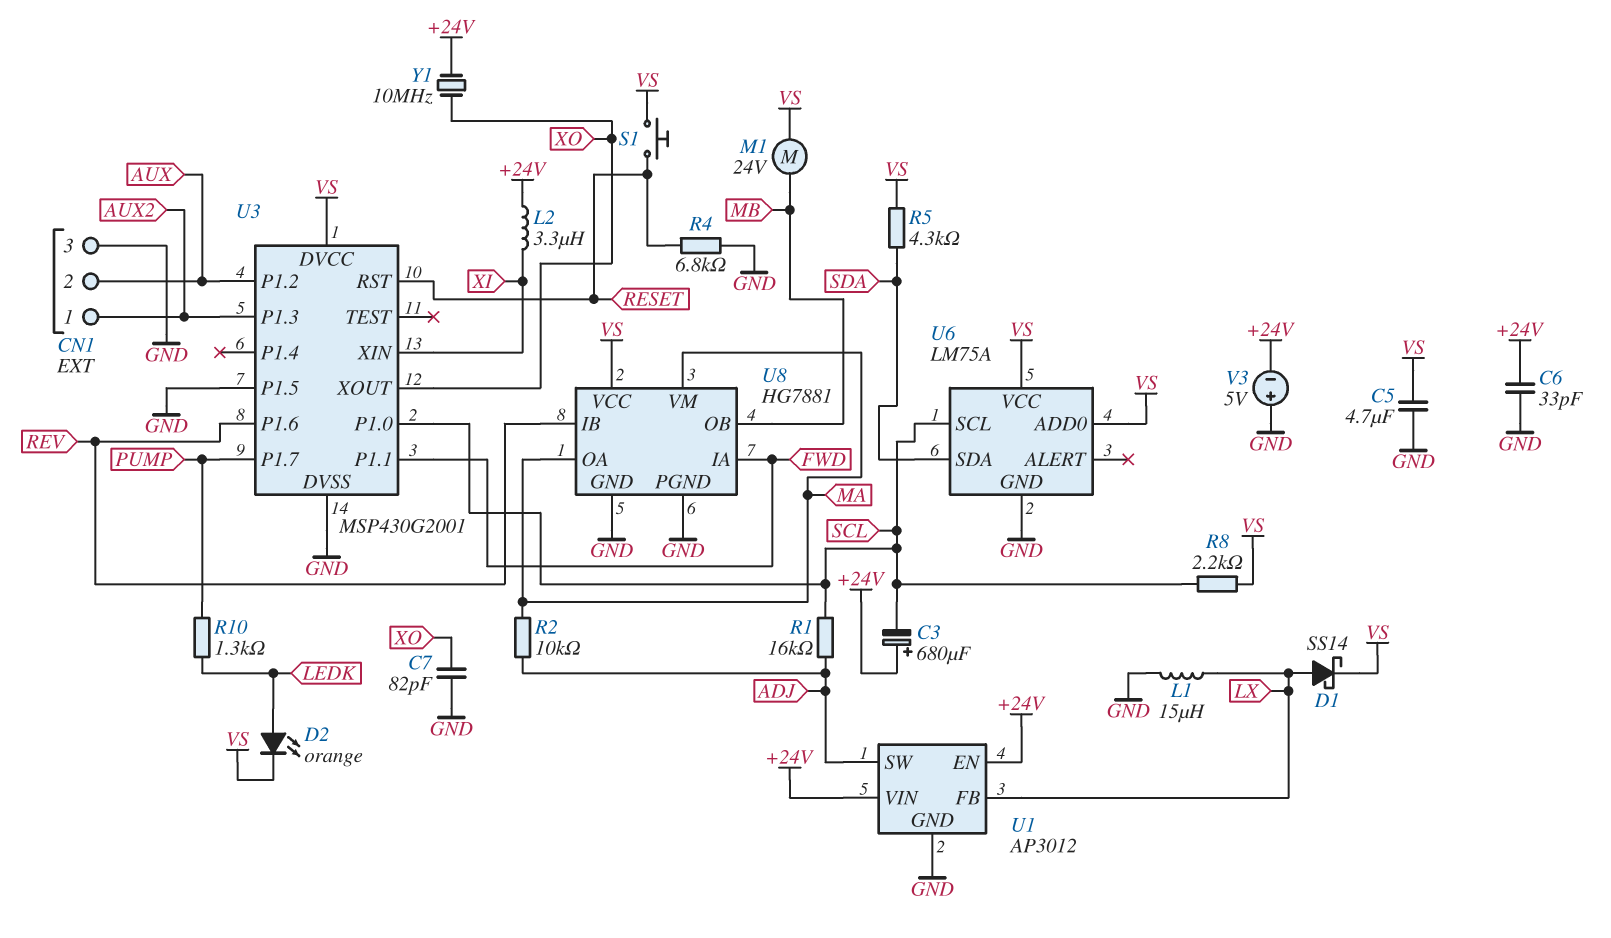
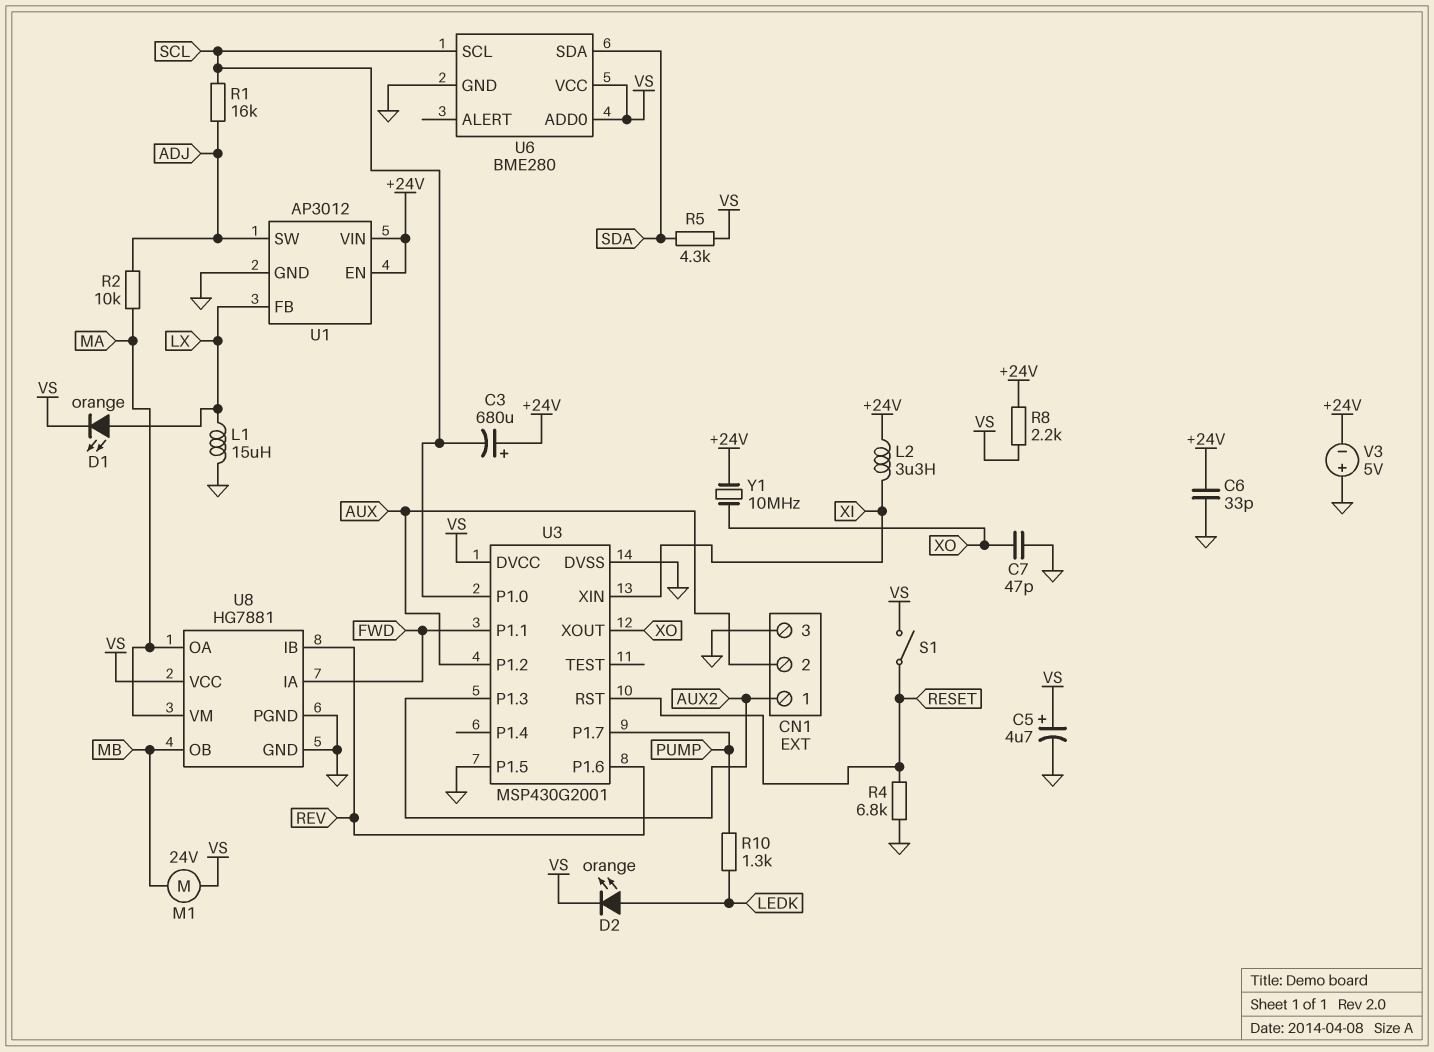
C5: 4.7uF (GND, VS) -> 4.7uF (plus VS, minus GND)
C7: 82pF (GND, XO) -> 47pF (GND, XO)
D1: schottky SS14 (A LX, K VS) -> LED orange (A LX, K VS)
R8: 2.2k (SCL, VS) -> 2.2k (+24V, VS)
S1: button (RESET, VS) -> switch (RESET, VS)
U6: LM75A -> BME280

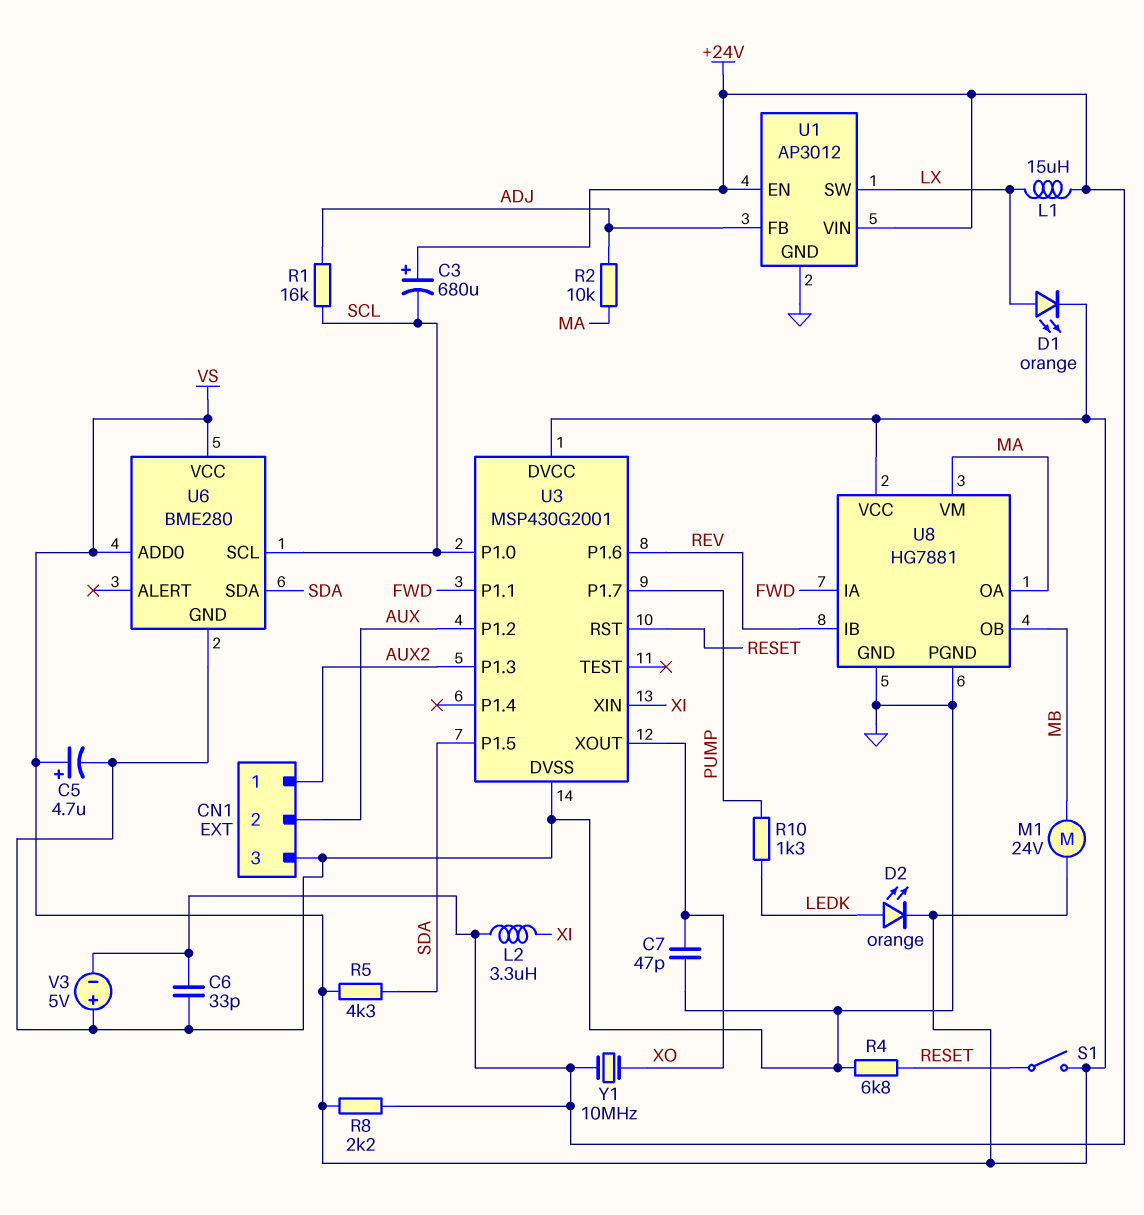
L1: 15uH (GND, LX) -> 15uH (+24V, LX)
U1 pin FB: LX -> ADJ
U1 pin SW: ADJ -> LX
U3 pin P1.5: GND -> SDA

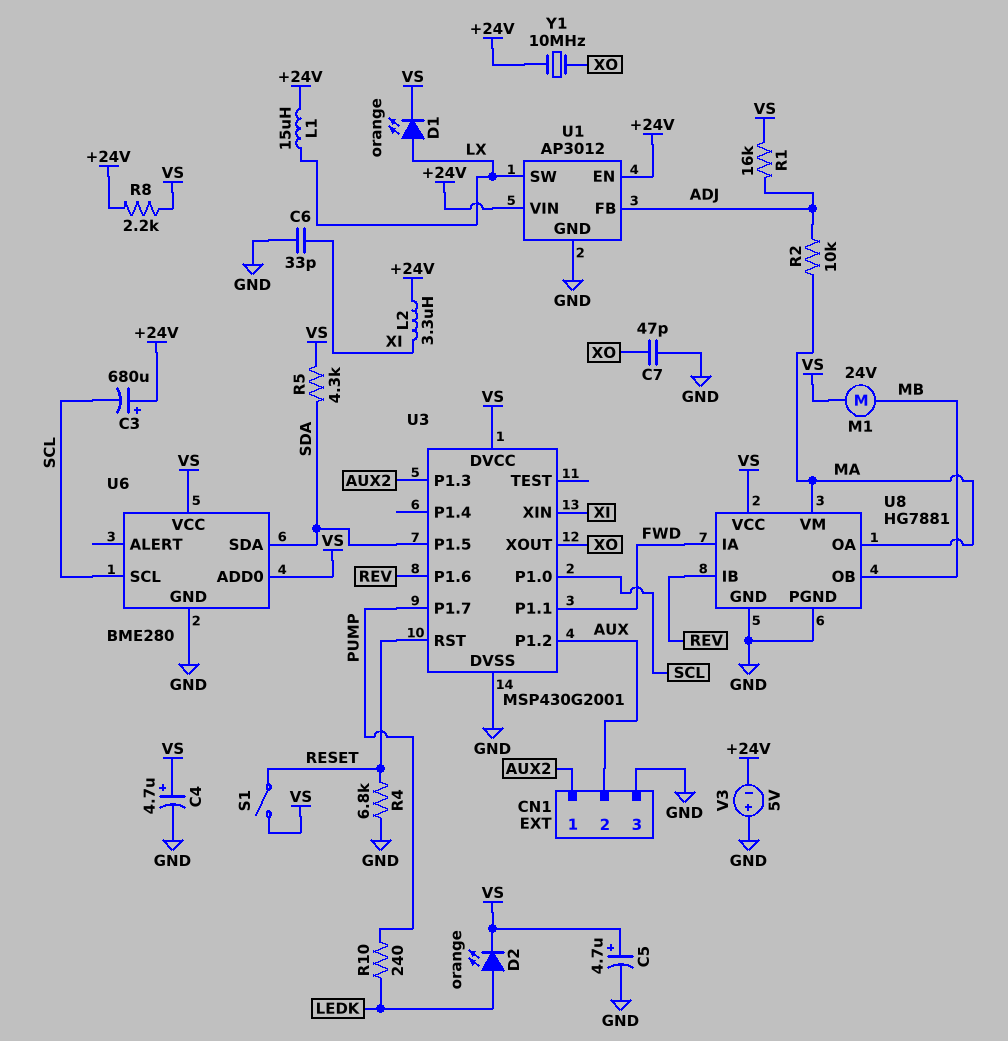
C4: none -> 4.7uF (plus VS, minus GND)
C6: 33pF (+24V, GND) -> 33pF (GND, XI)
R1: 16k (ADJ, SCL) -> 16k (ADJ, VS)
R10: 1.3k (LEDK, PUMP) -> 240 (LEDK, PUMP)

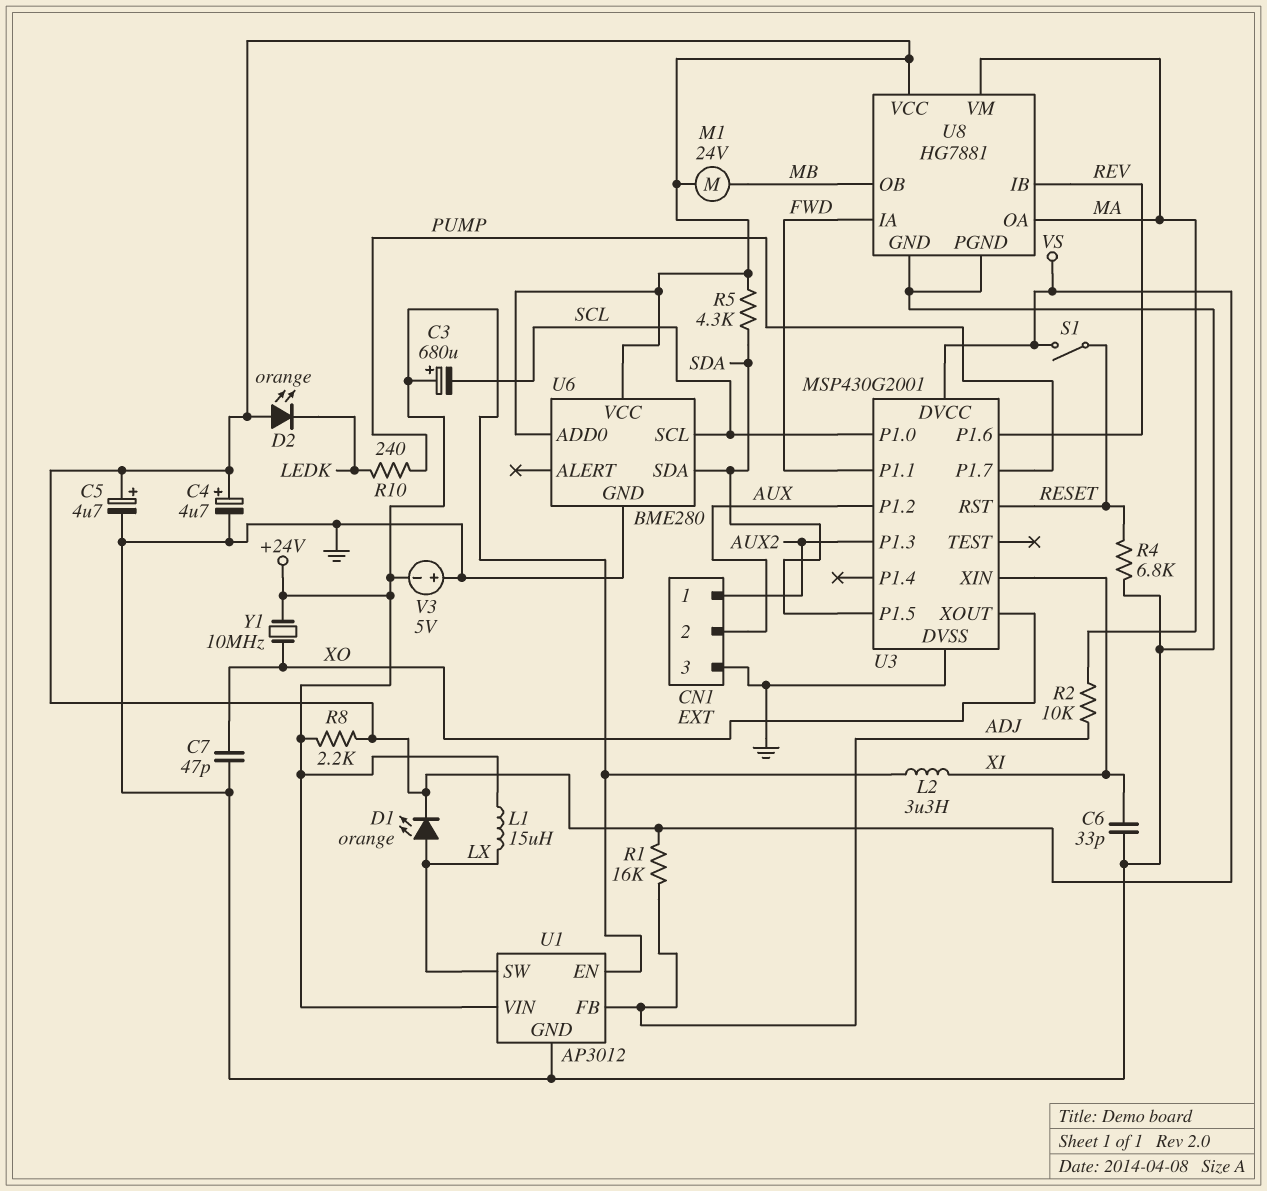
D2: LED orange (A LEDK, K VS) -> LED orange (A VS, K LEDK)

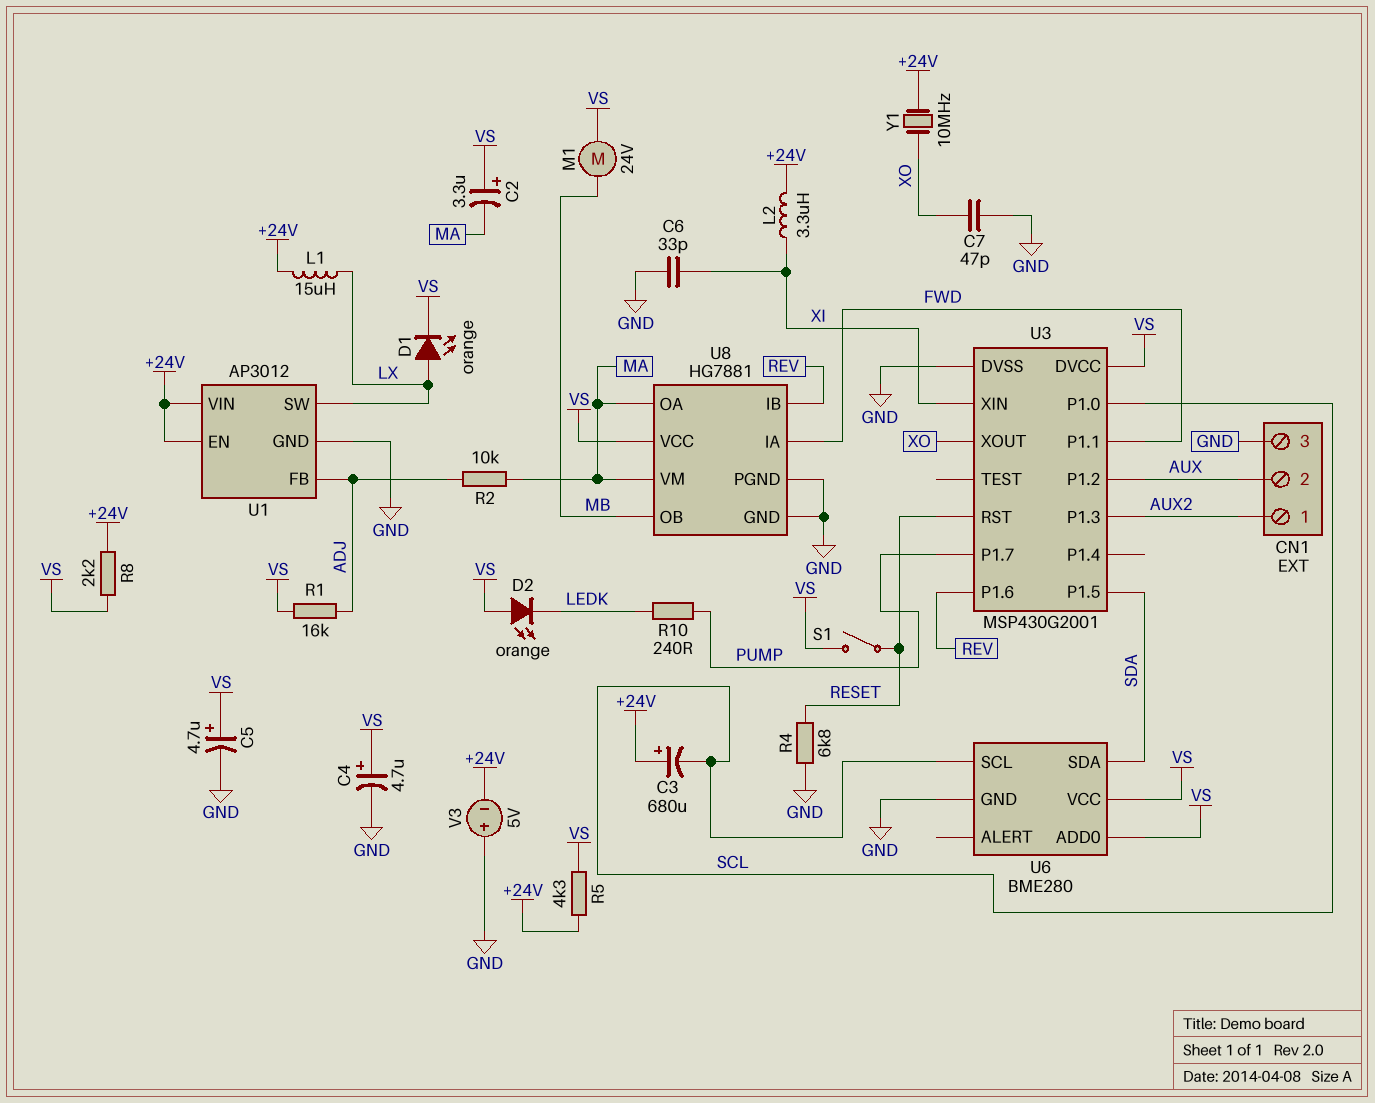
C2: none -> 3.3uF (plus VS, minus MA)
R5: 4.3k (SDA, VS) -> 4.3k (+24V, VS)

